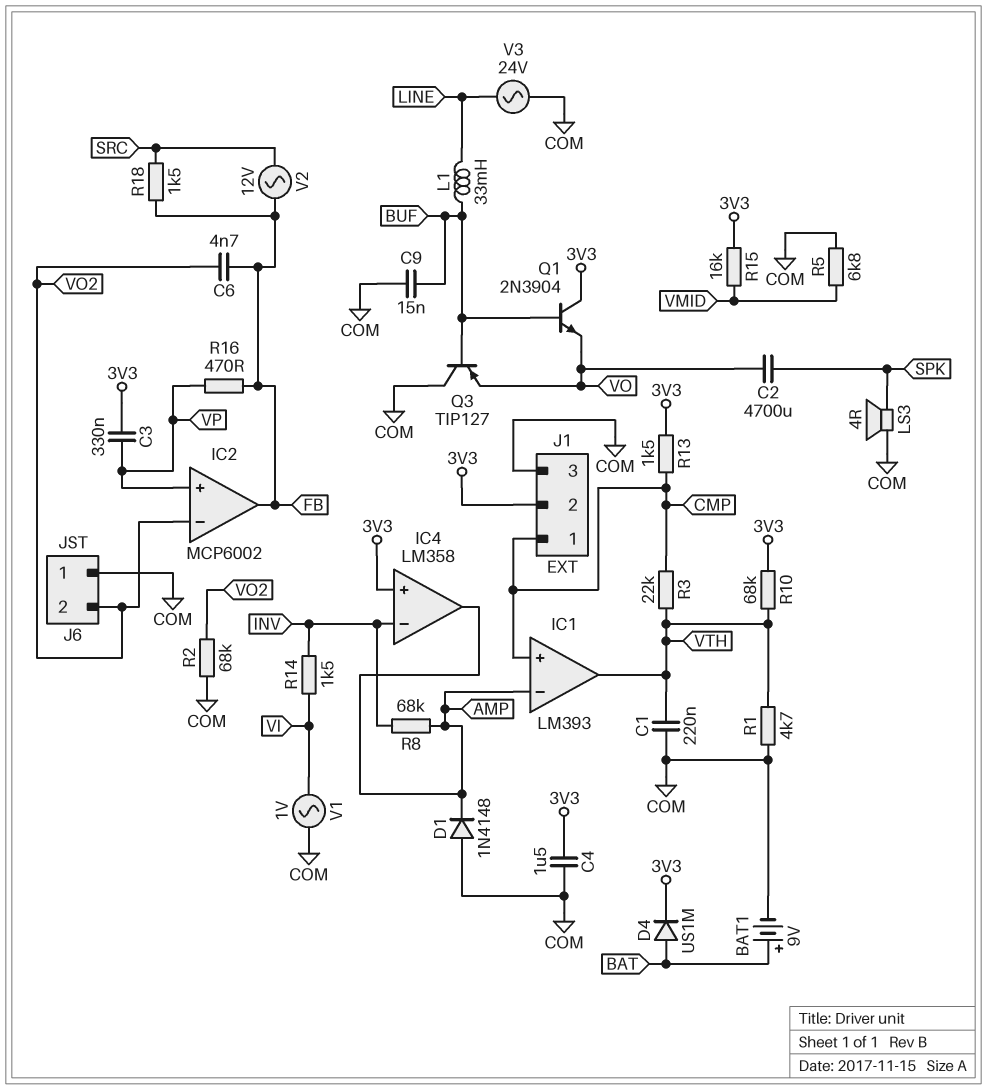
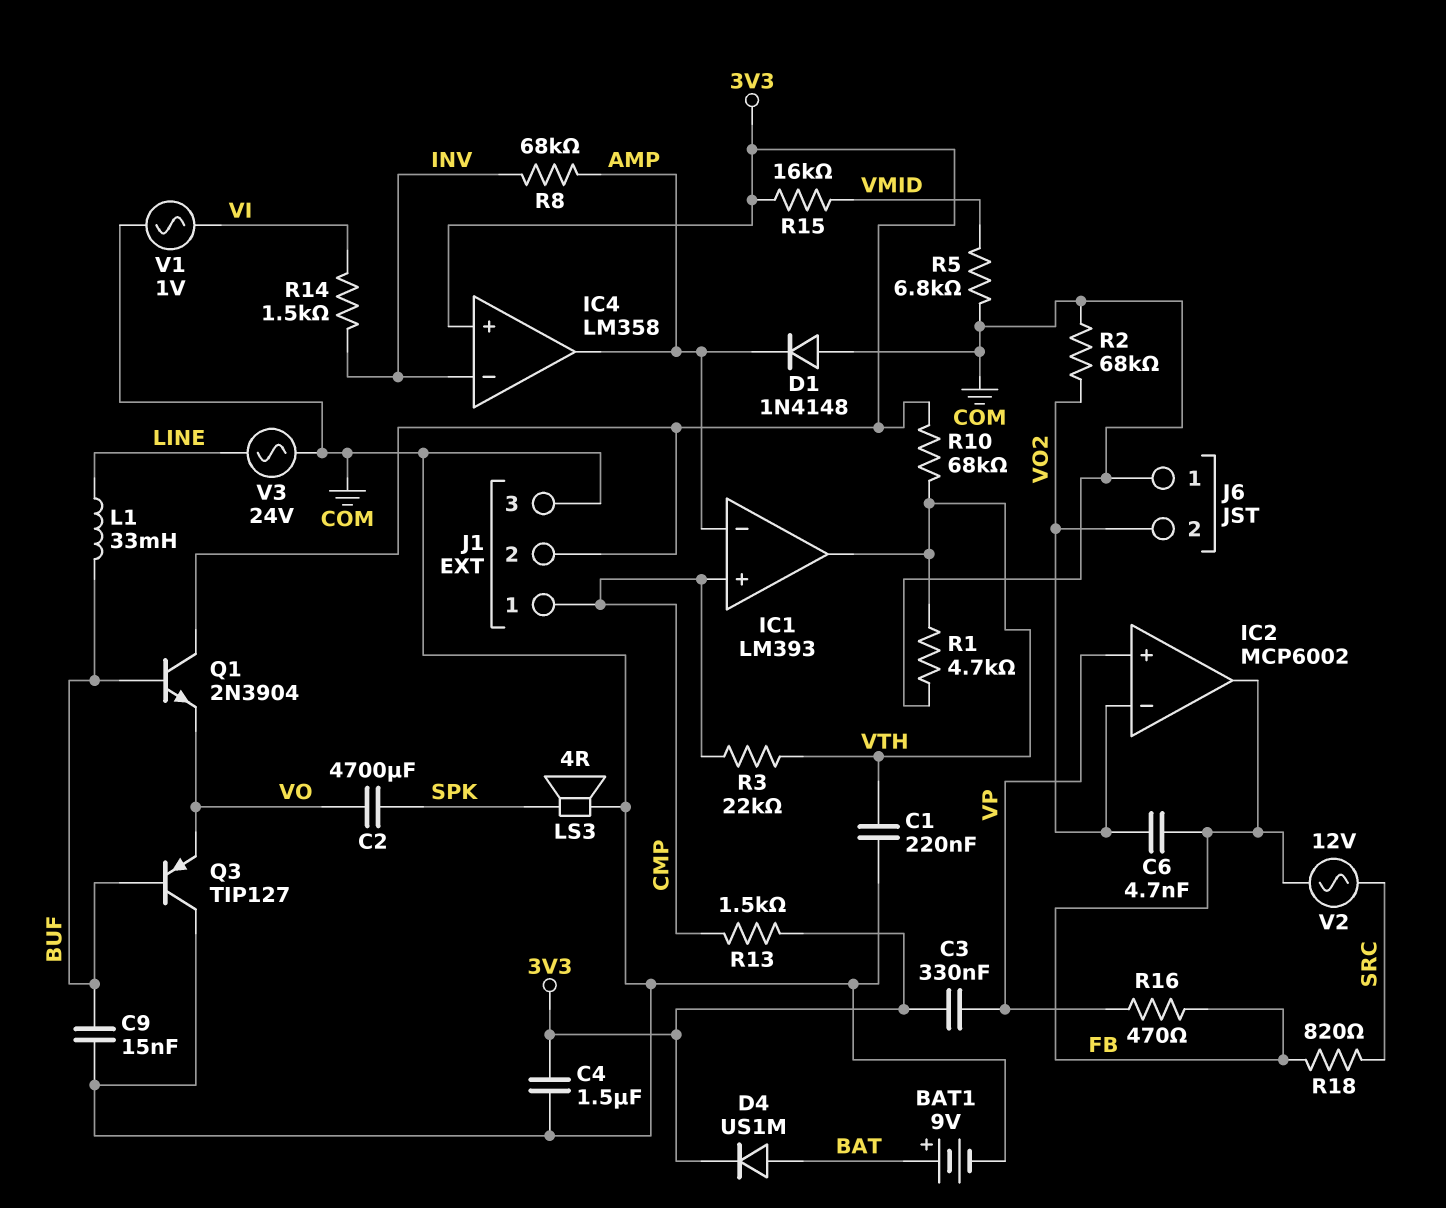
R18: 1.5k (FB, SRC) -> 820 (FB, SRC)

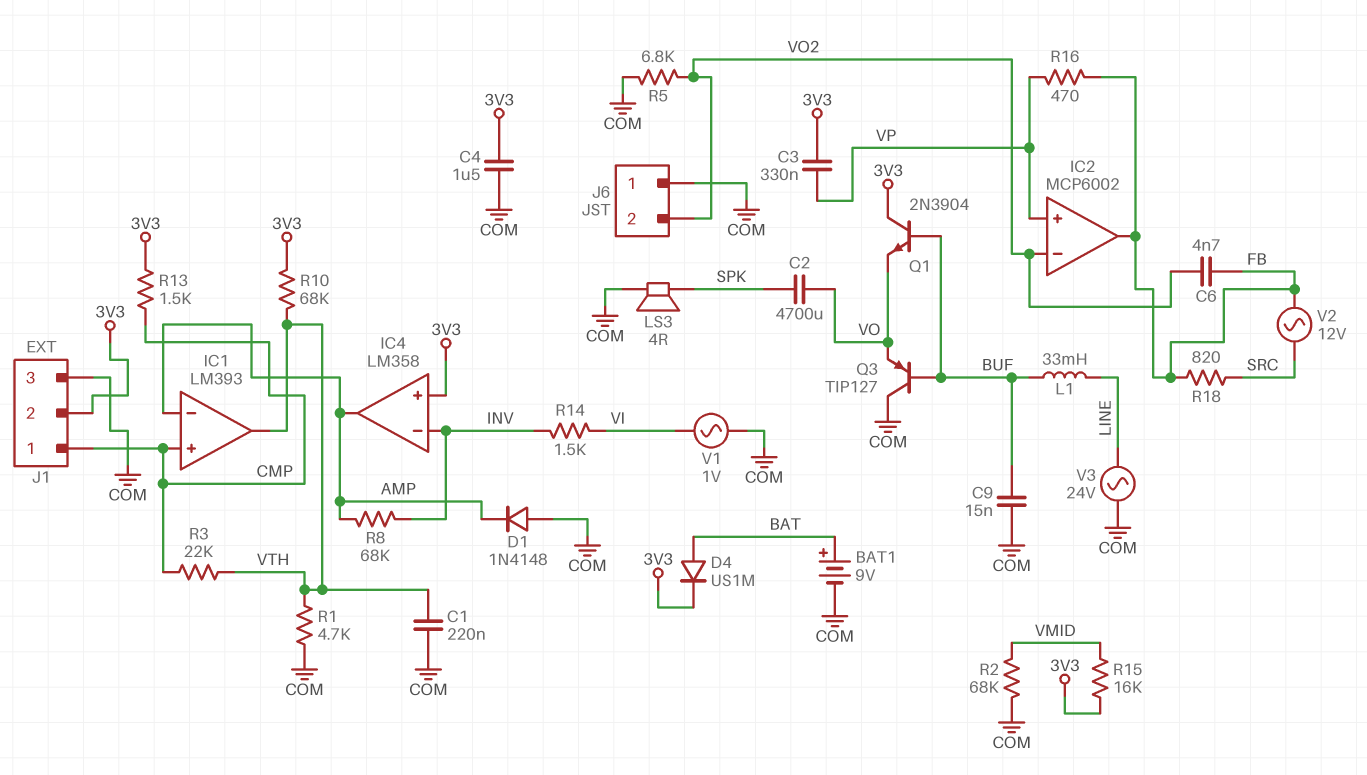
R2: 68k (COM, VO2) -> 68k (COM, VMID)
R5: 6.8k (COM, VMID) -> 6.8k (COM, VO2)

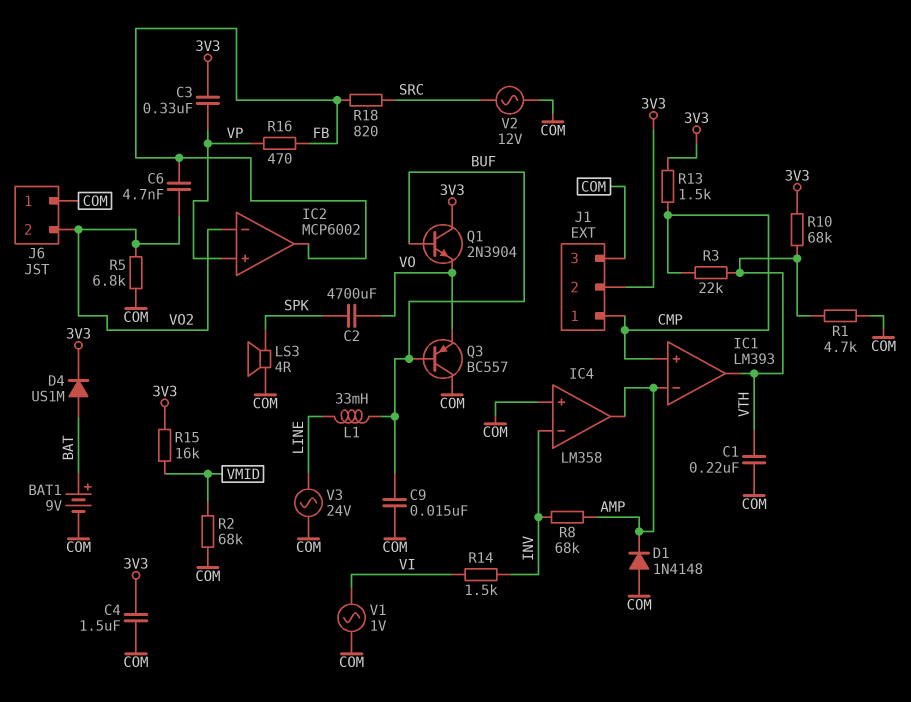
IC4 pin in+: 3V3 -> COM
Q3: PNP TIP127 (B BUF, C COM, E VO) -> PNP BC557 (B BUF, C COM, E VO)
V2: AC 12V (FB, SRC) -> AC 12V (COM, SRC)

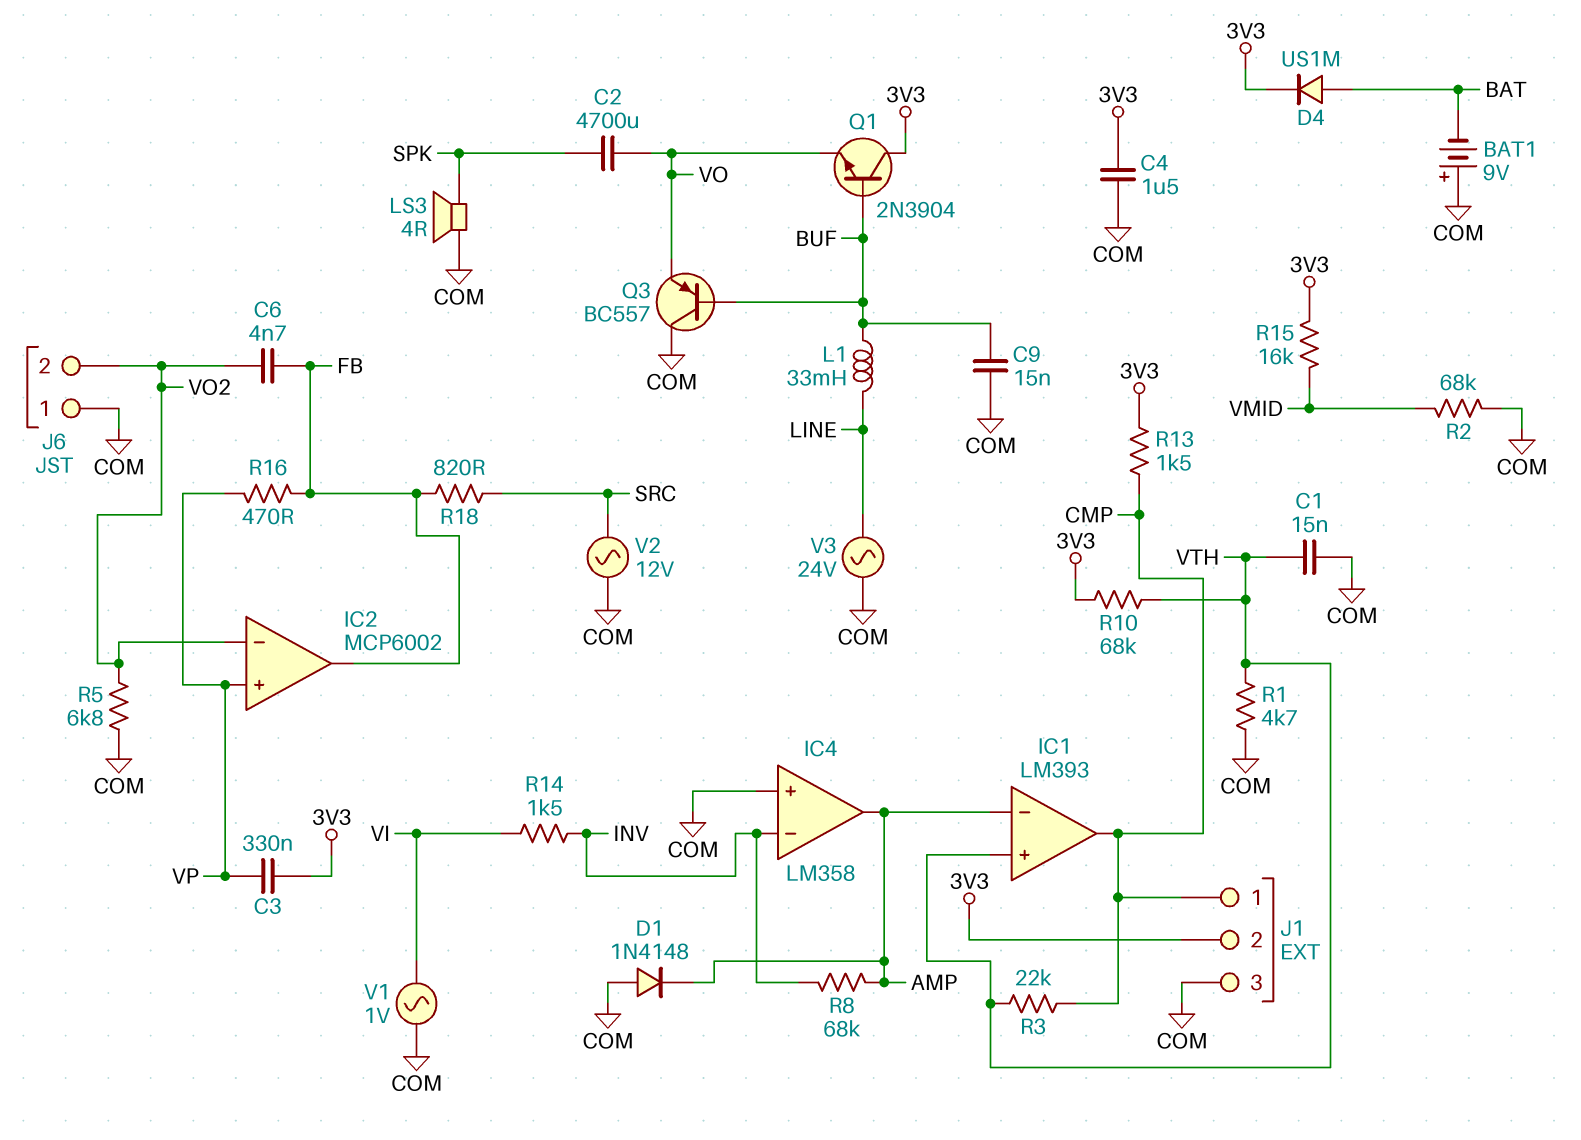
BAT1: 9V (plus BAT, minus COM) -> 9V (plus COM, minus BAT)
C1: 220nF (COM, VTH) -> 15nF (COM, VTH)
IC1 pin in+: CMP -> VTH
IC1 pin out: VTH -> CMP

